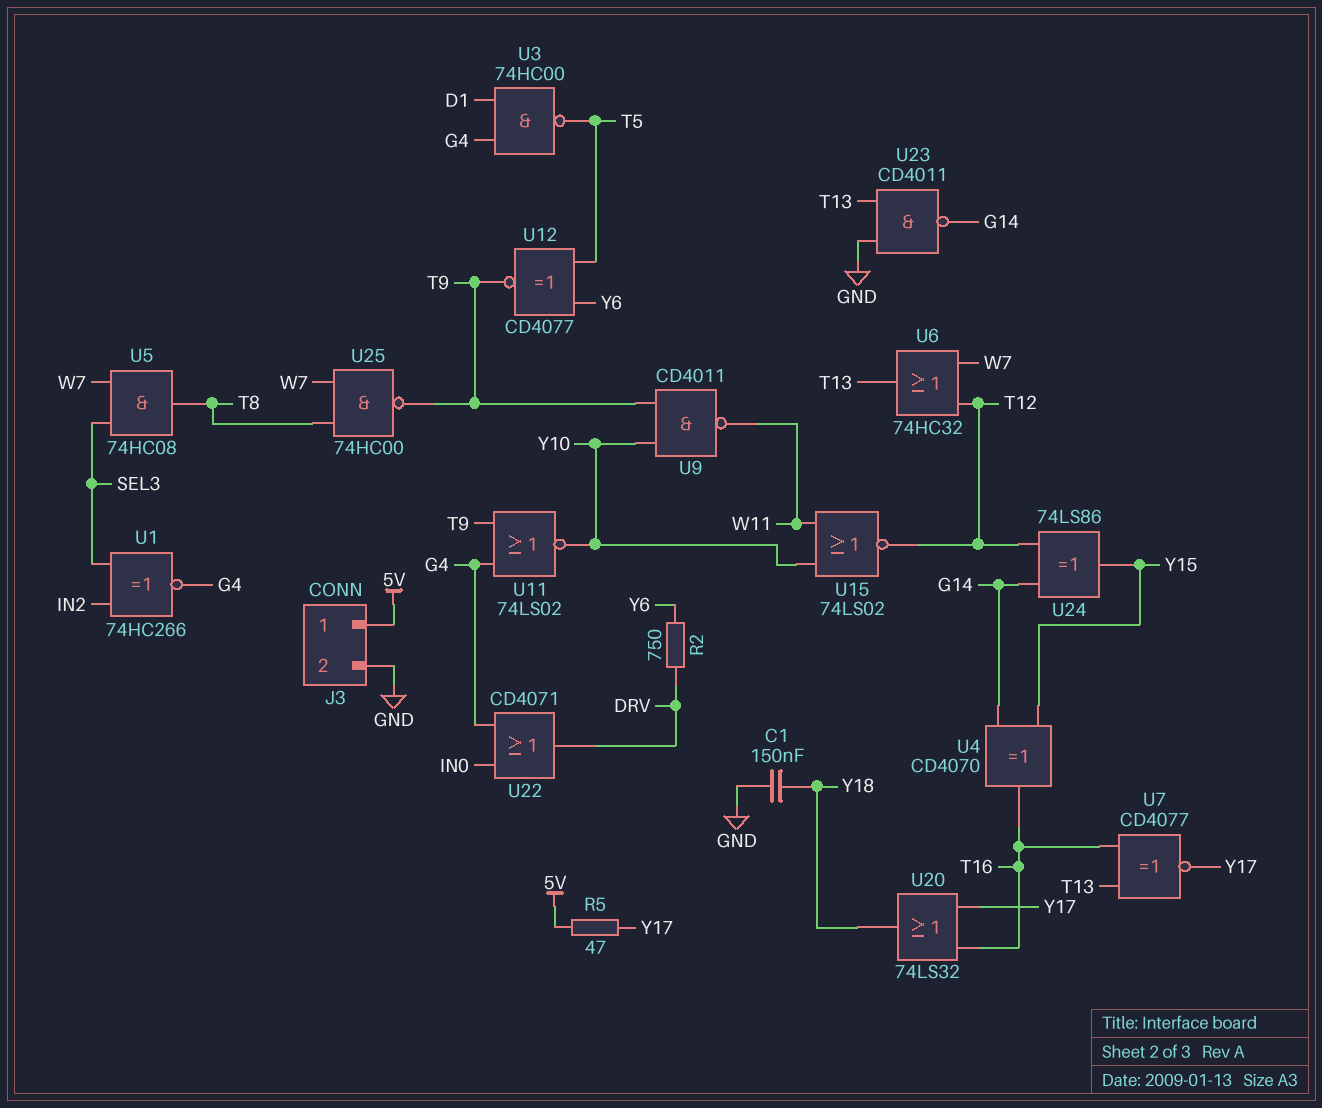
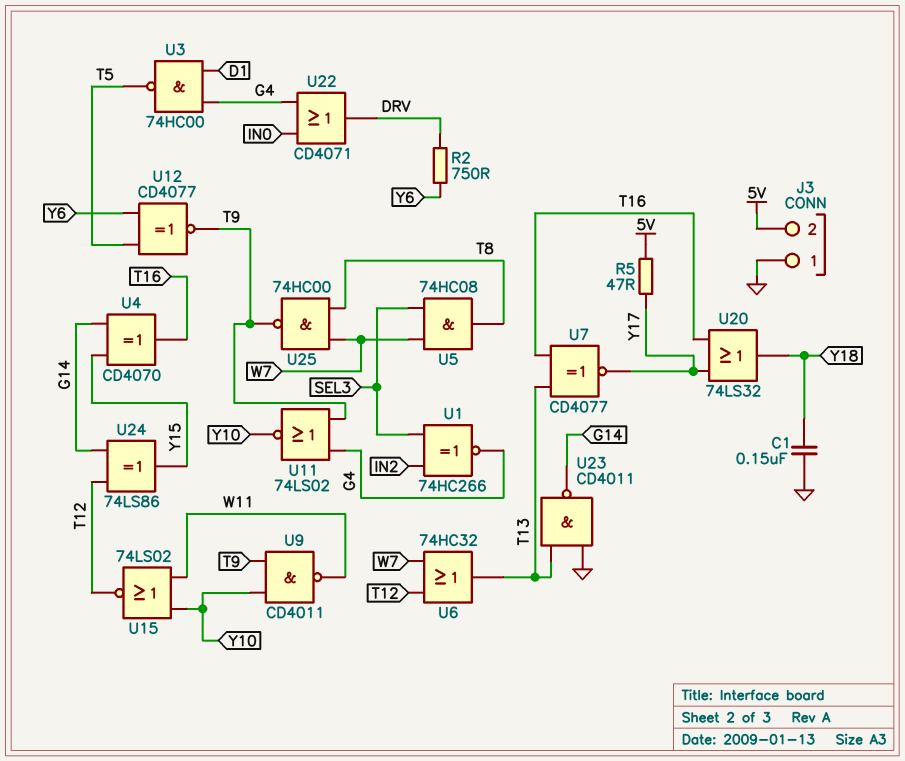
J3 pin 1: 5V -> GND
J3 pin 2: GND -> 5V

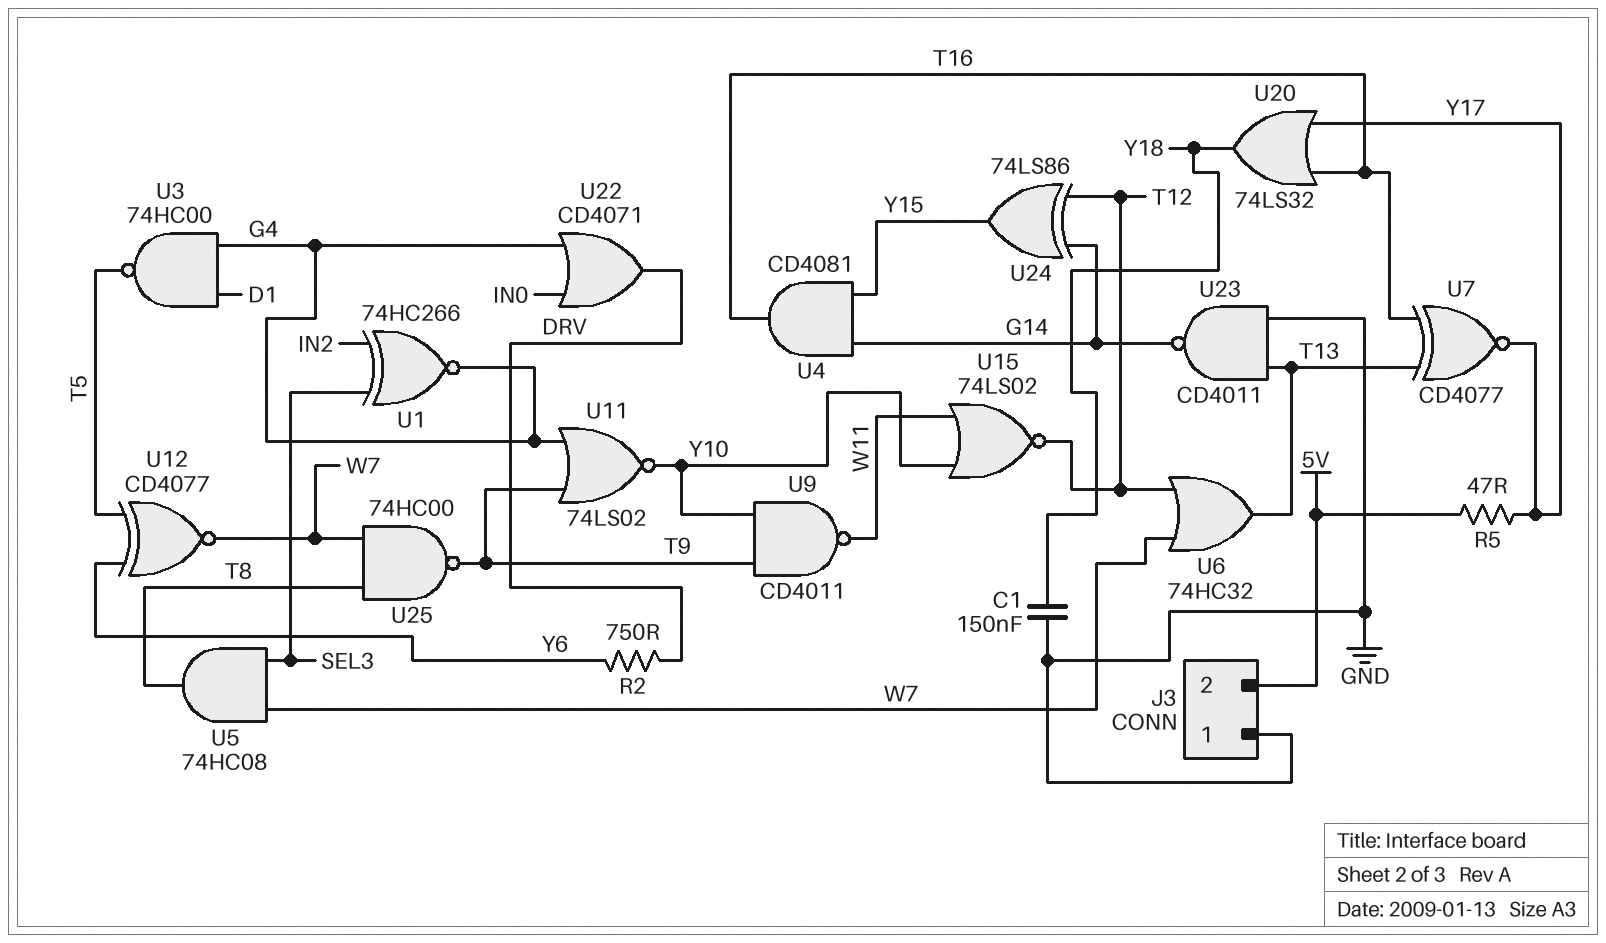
U4: XOR CD4070 (in G14, in Y15, out T16) -> AND CD4081 (in G14, in Y15, out T16)
U12: XNOR CD4077 (in T5, in Y6, out T9) -> XNOR CD4077 (in T5, in Y6, out W7)

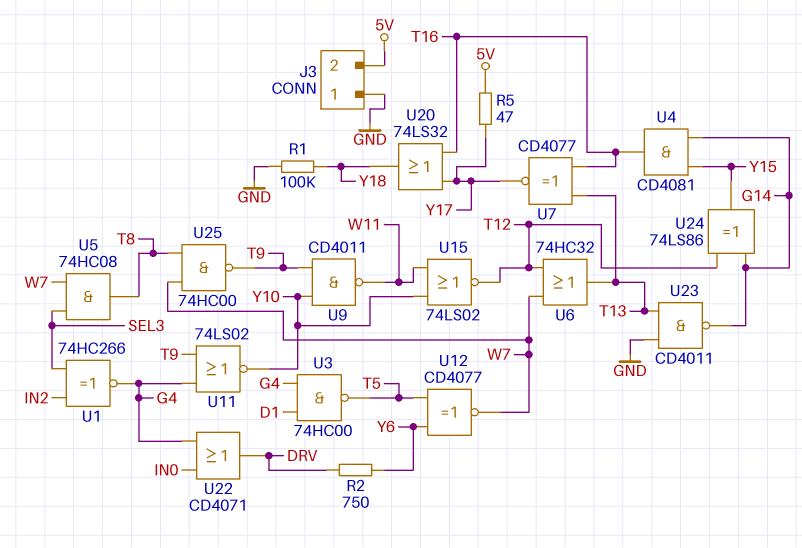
C1: 150nF (GND, Y18) -> none
R1: none -> 100k (GND, Y18)

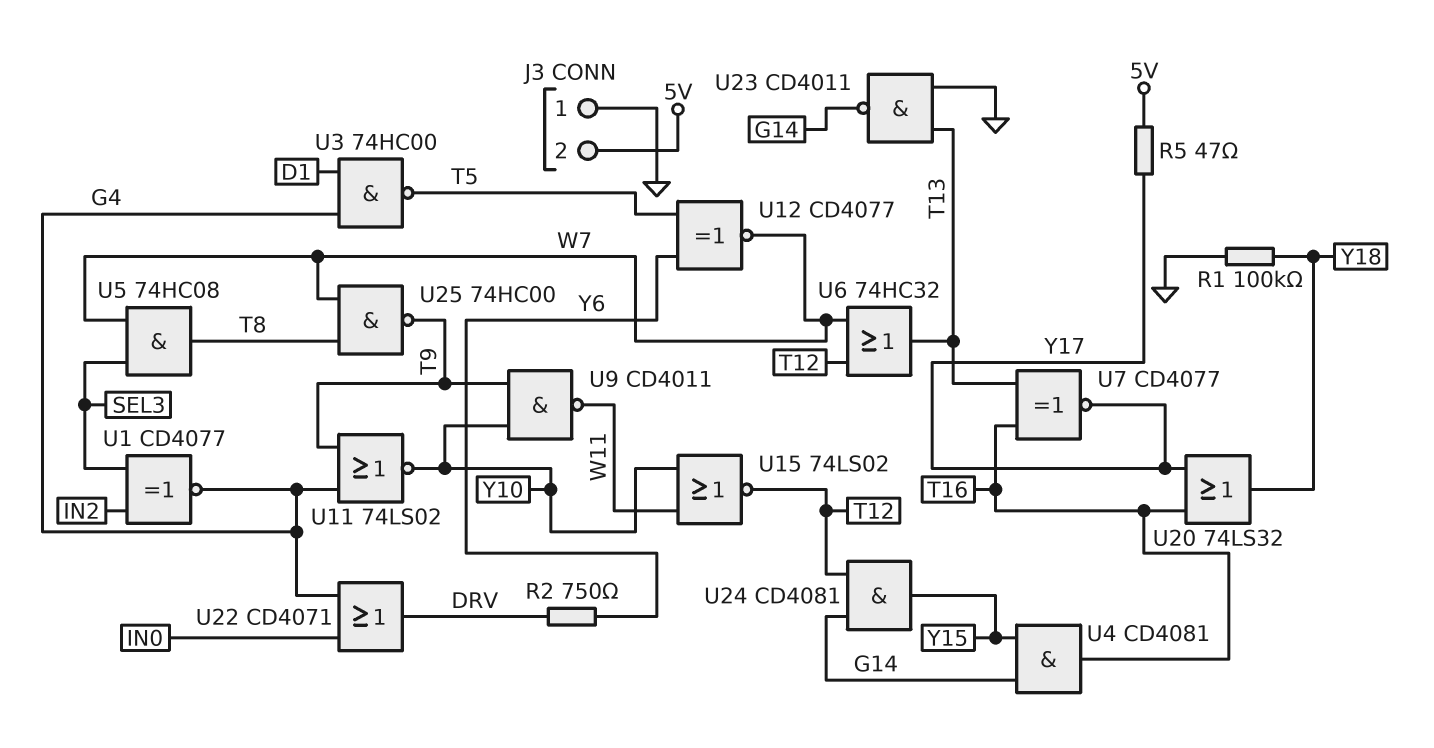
U1: XNOR 74HC266 (in IN2, in SEL3, out G4) -> XNOR CD4077 (in IN2, in SEL3, out G4)
U24: XOR 74LS86 (in G14, in T12, out Y15) -> AND CD4081 (in G14, in T12, out Y15)

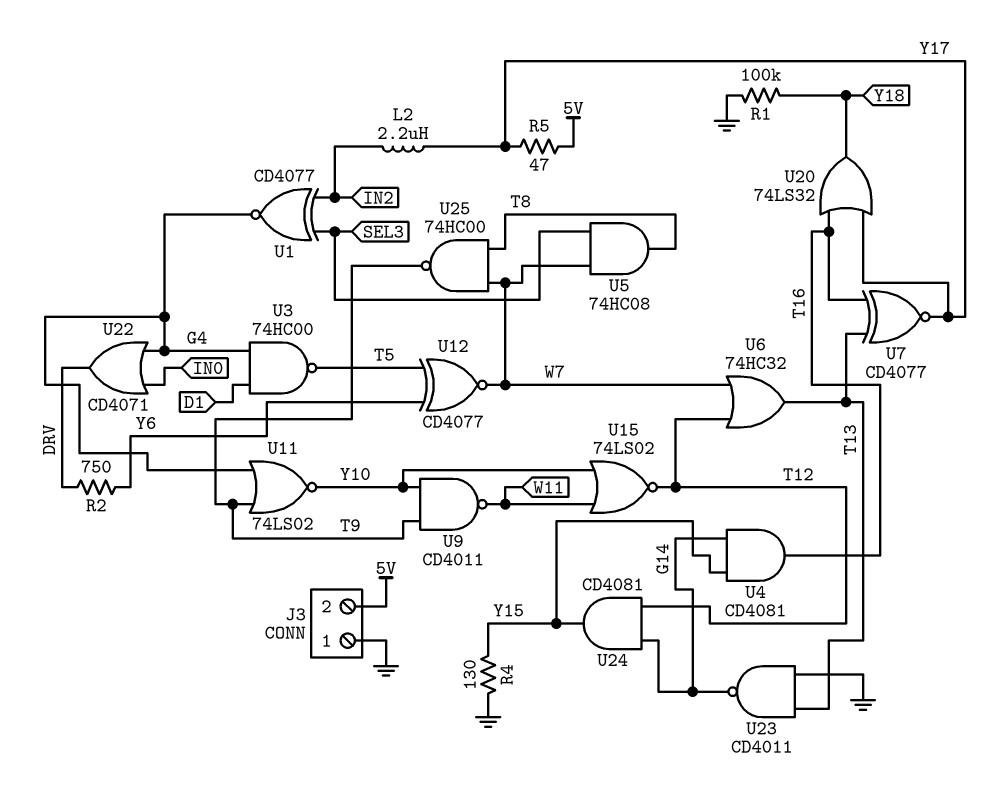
L2: none -> 2.2uH (IN2, Y17)
R4: none -> 130 (GND, Y15)

